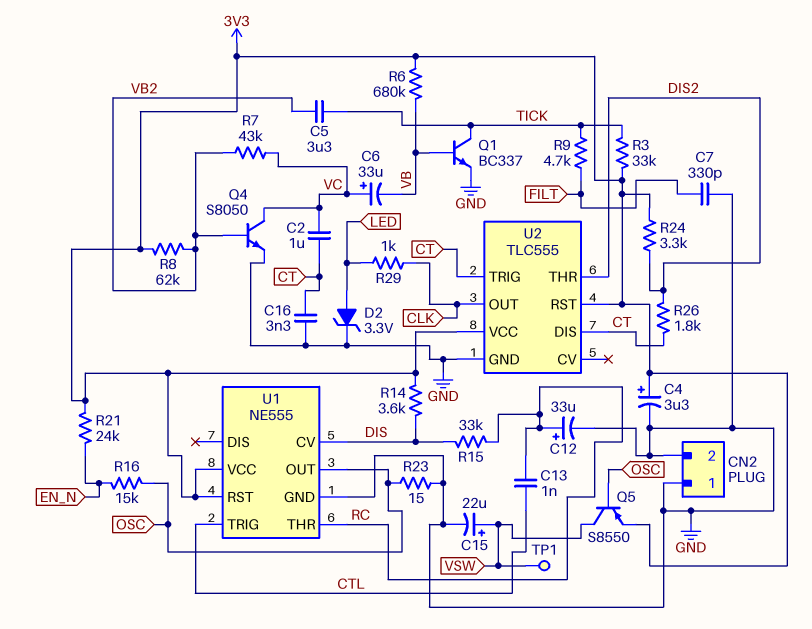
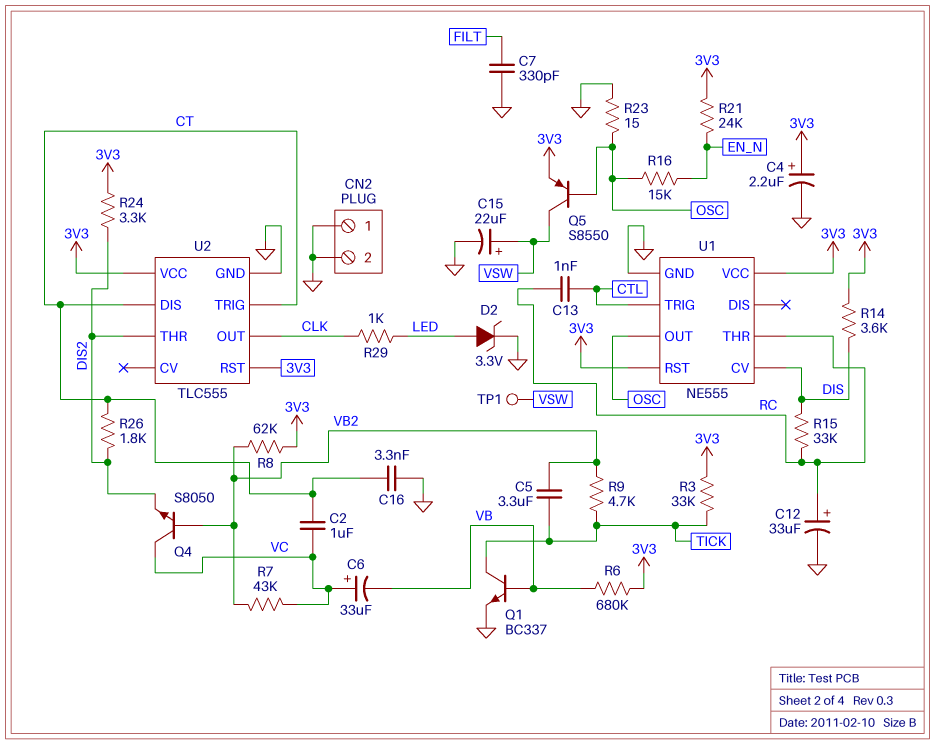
C4: 3.3uF (plus 3V3, minus GND) -> 2.2uF (plus 3V3, minus GND)
Q4: NPN S8050 (B VB2, C VC, E GND) -> NPN S8050 (B VB2, C VC, E DIS2)
R9: 4.7k (FILT, TICK) -> 4.7k (TICK, VB2)

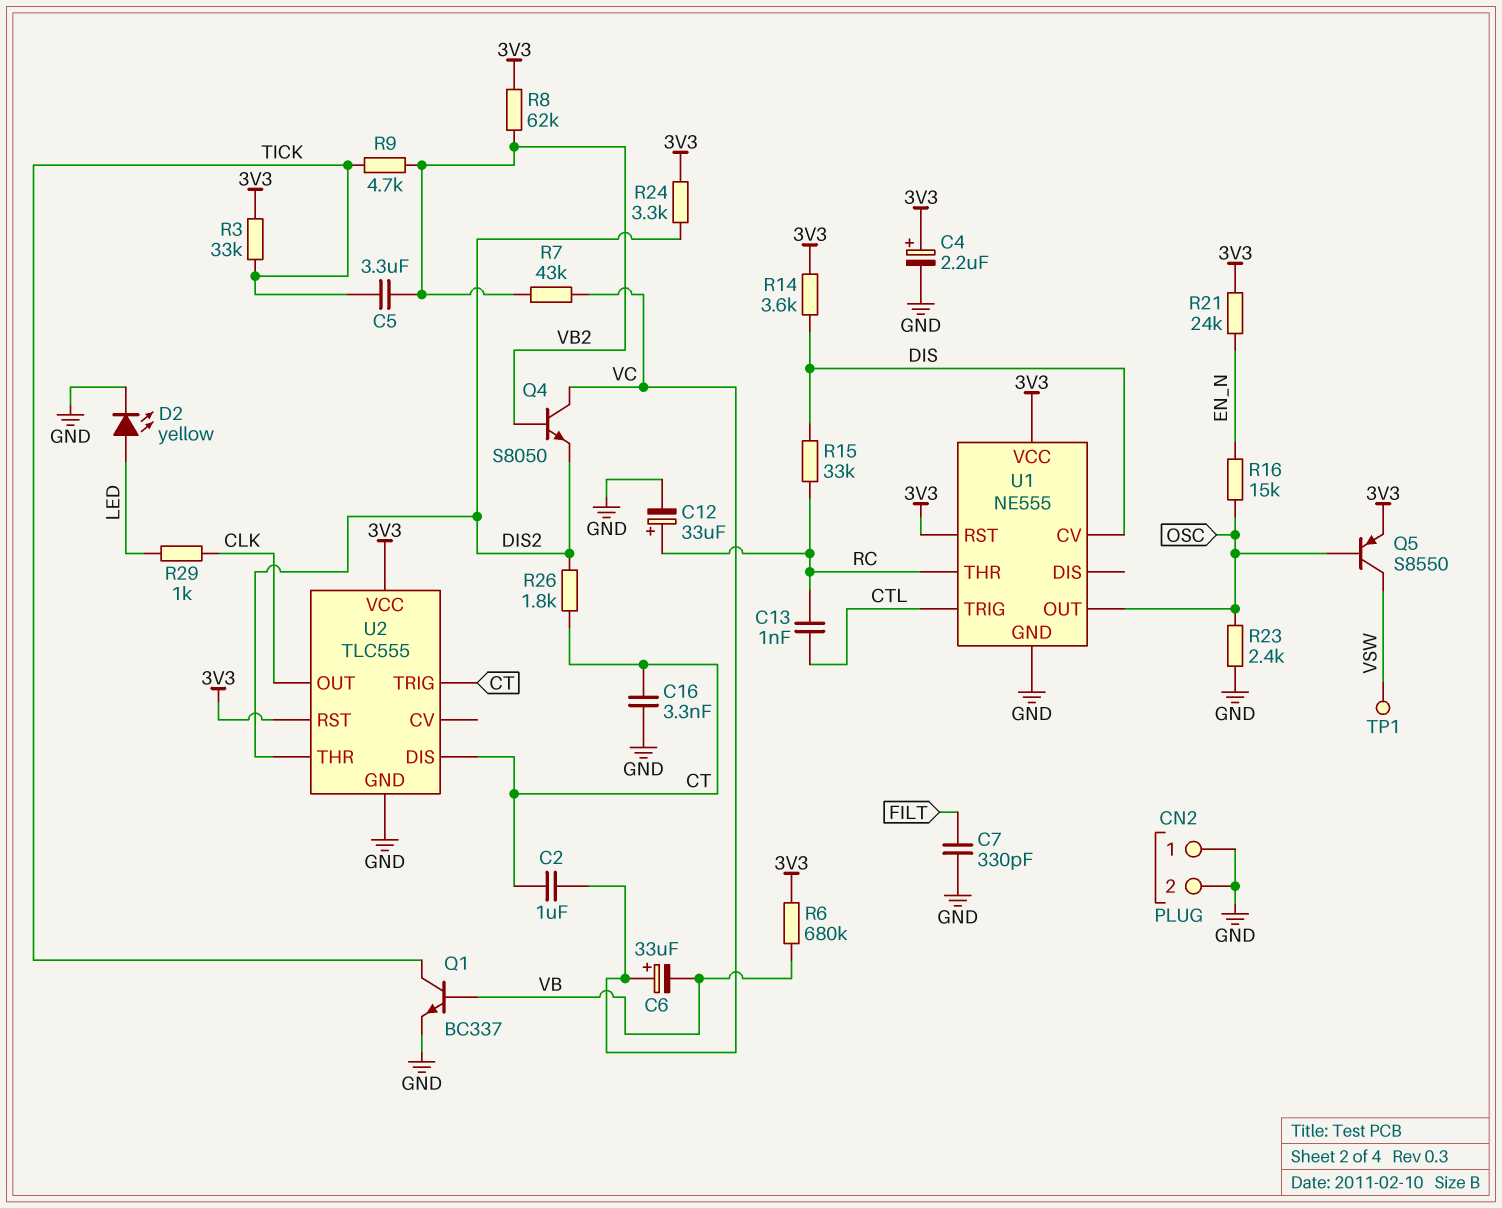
C15: 22uF (plus VSW, minus GND) -> none
D2: zener 3.3V (A LED, K GND) -> LED yellow (A LED, K GND)
R23: 15 (GND, OSC) -> 2.4k (GND, OSC)

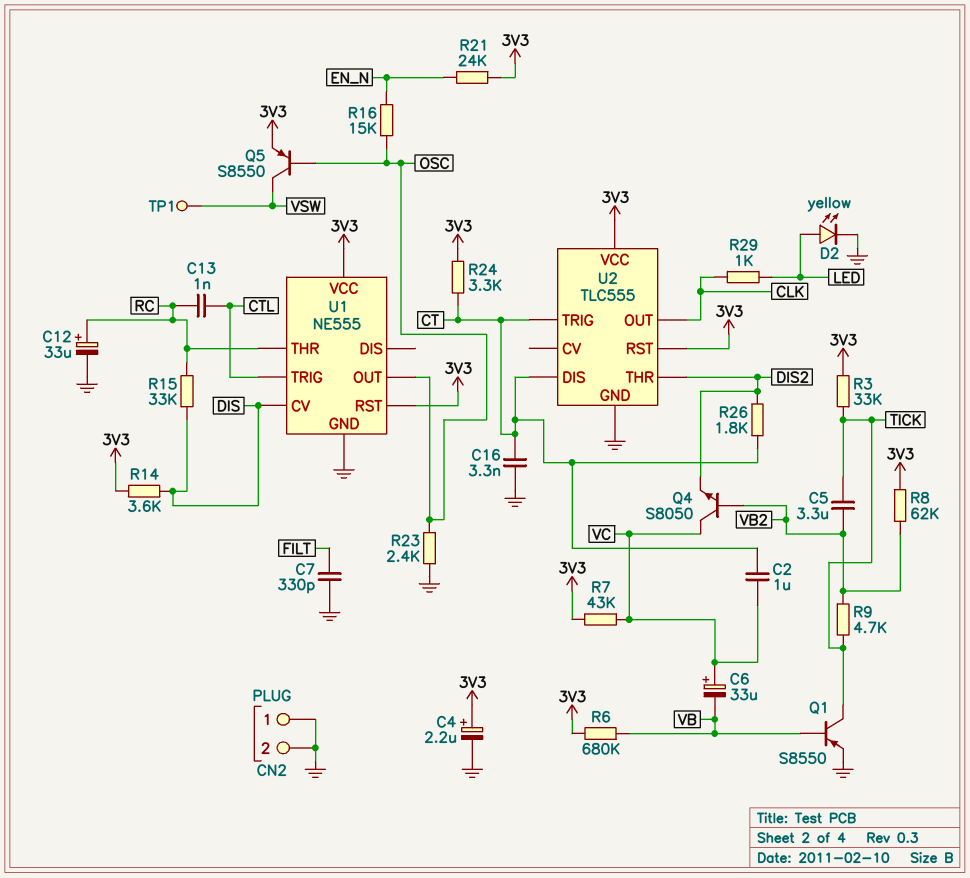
Q1: NPN BC337 (B VB, C TICK, E GND) -> PNP S8550 (B VB, C TICK, E GND)
R7: 43k (VB2, VC) -> 43k (3V3, VC)
R24: 3.3k (3V3, DIS2) -> 3.3k (3V3, CT)

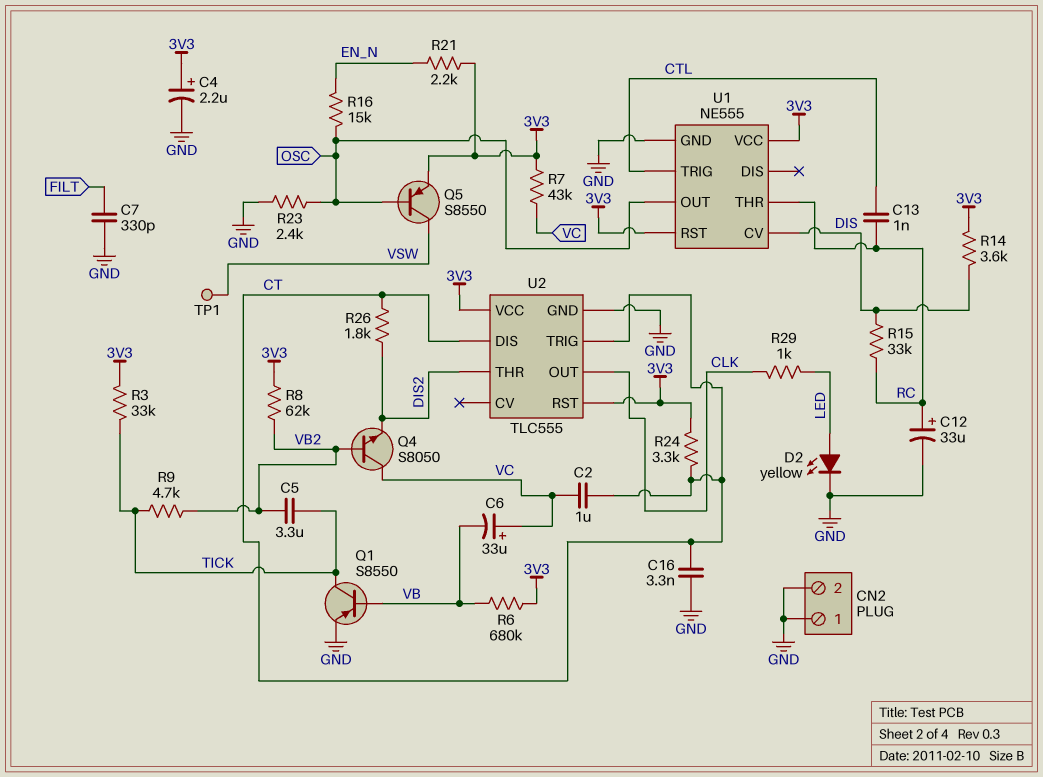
R21: 24k (3V3, EN_N) -> 2.2k (3V3, EN_N)

